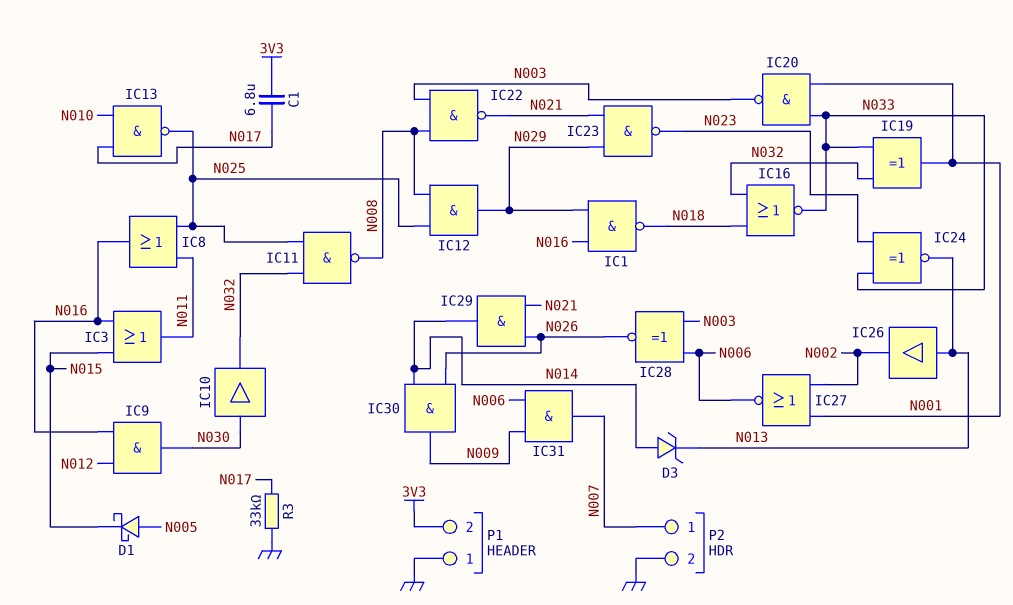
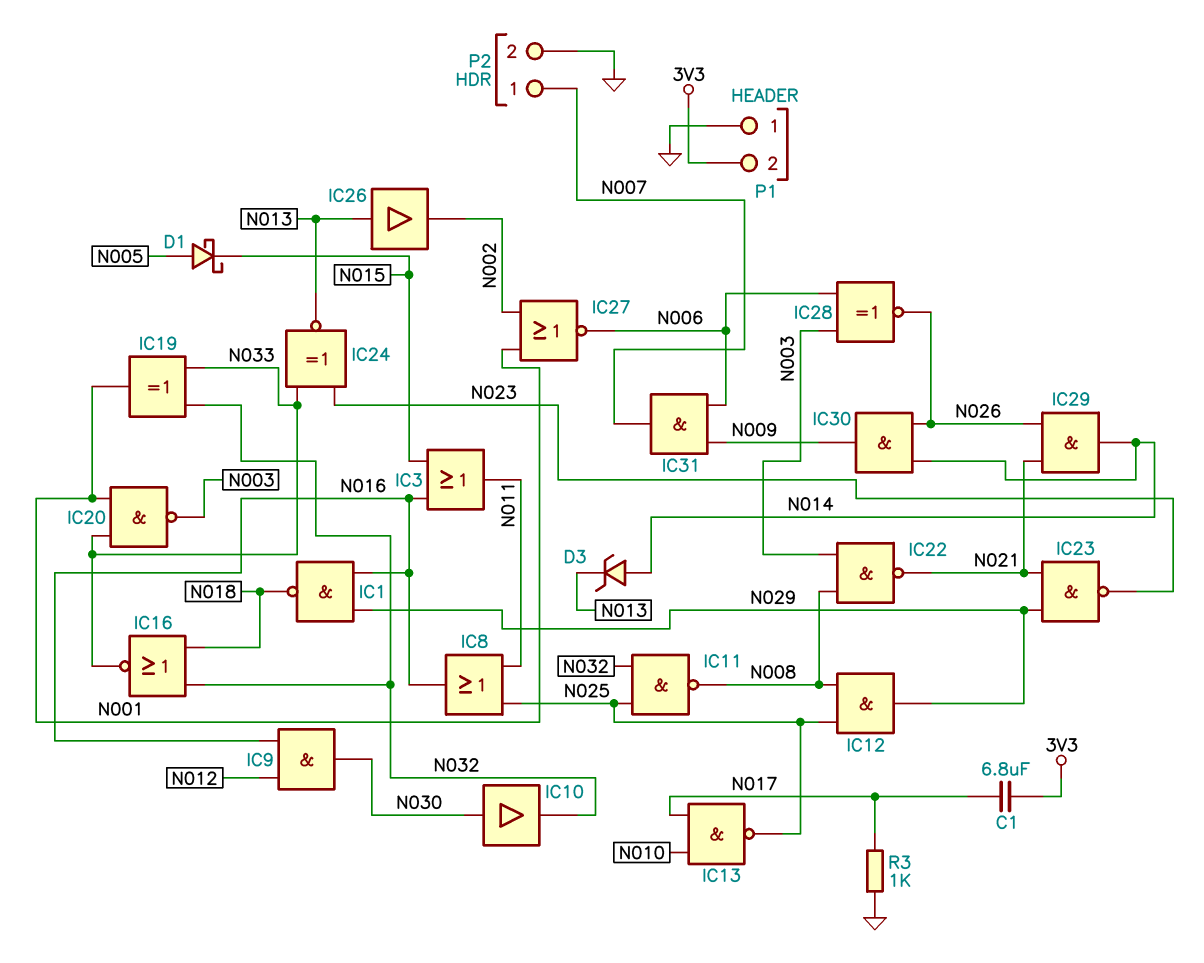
R3: 33k (GND, N017) -> 1k (GND, N017)

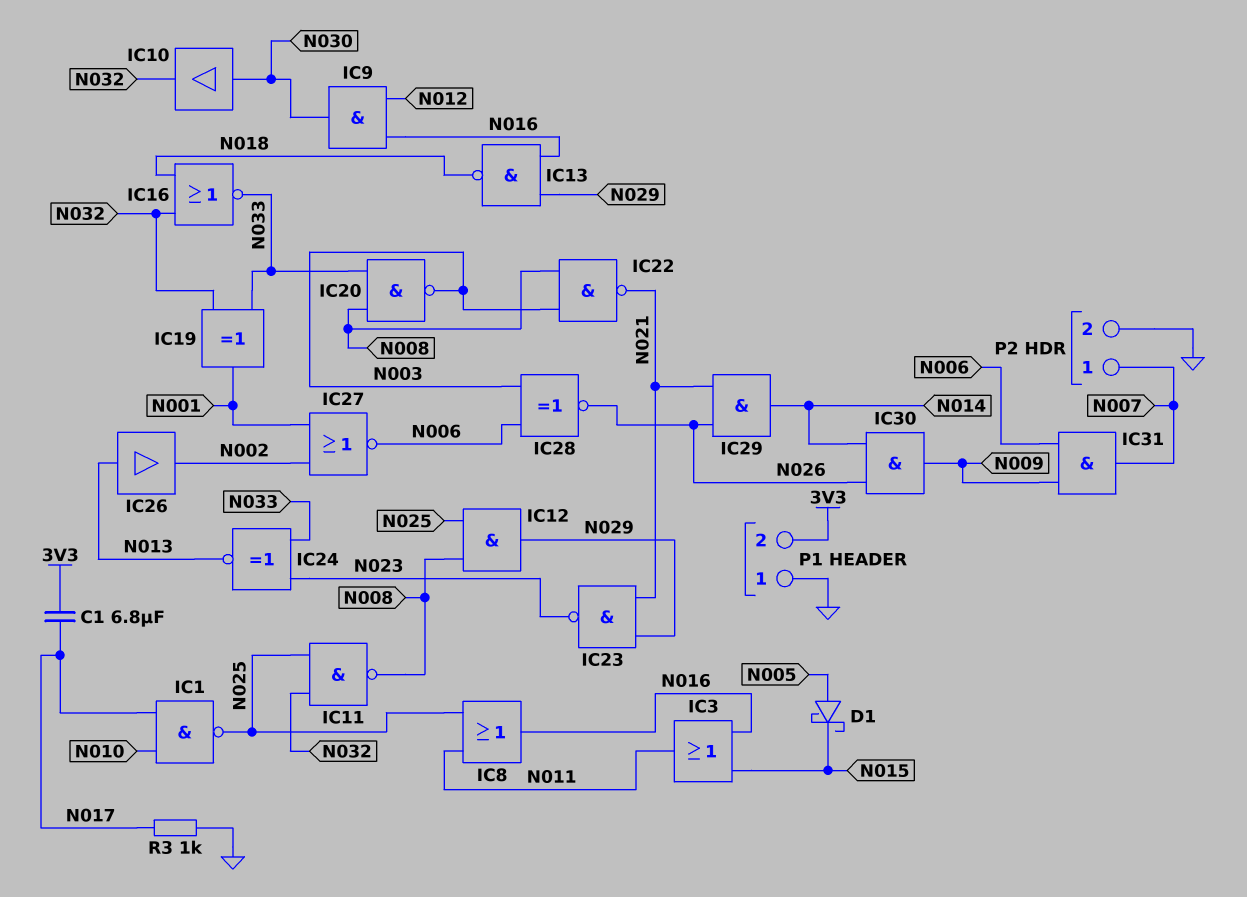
D3: zener (A N014, K N013) -> none
IC1: NAND (in N016, in N029, out N018) -> NAND (in N010, in N017, out N025)
IC13: NAND (in N010, in N017, out N025) -> NAND (in N016, in N029, out N018)
IC20: NAND (in N001, in N033, out N003) -> NAND (in N008, in N033, out N003)

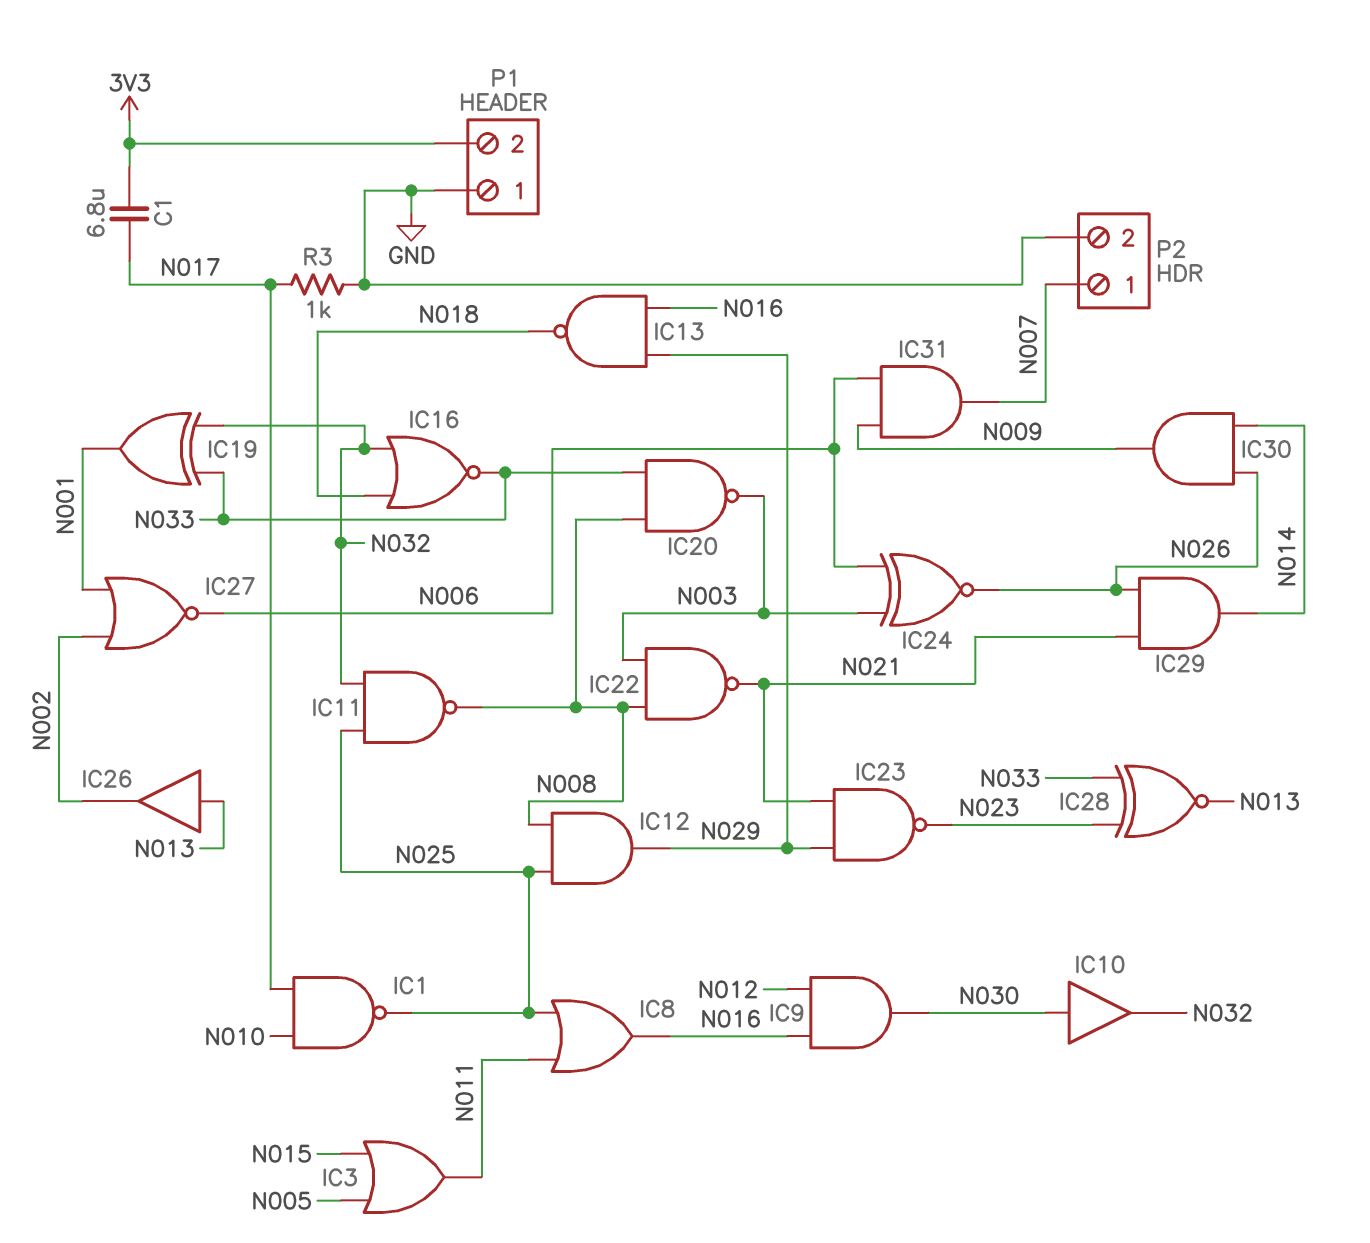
D1: schottky (A N005, K N015) -> none
IC3: OR (in N015, in N016, out N011) -> OR (in N005, in N015, out N011)
IC24: XNOR (in N023, in N033, out N013) -> XNOR (in N003, in N006, out N026)
IC28: XNOR (in N003, in N006, out N026) -> XNOR (in N023, in N033, out N013)

